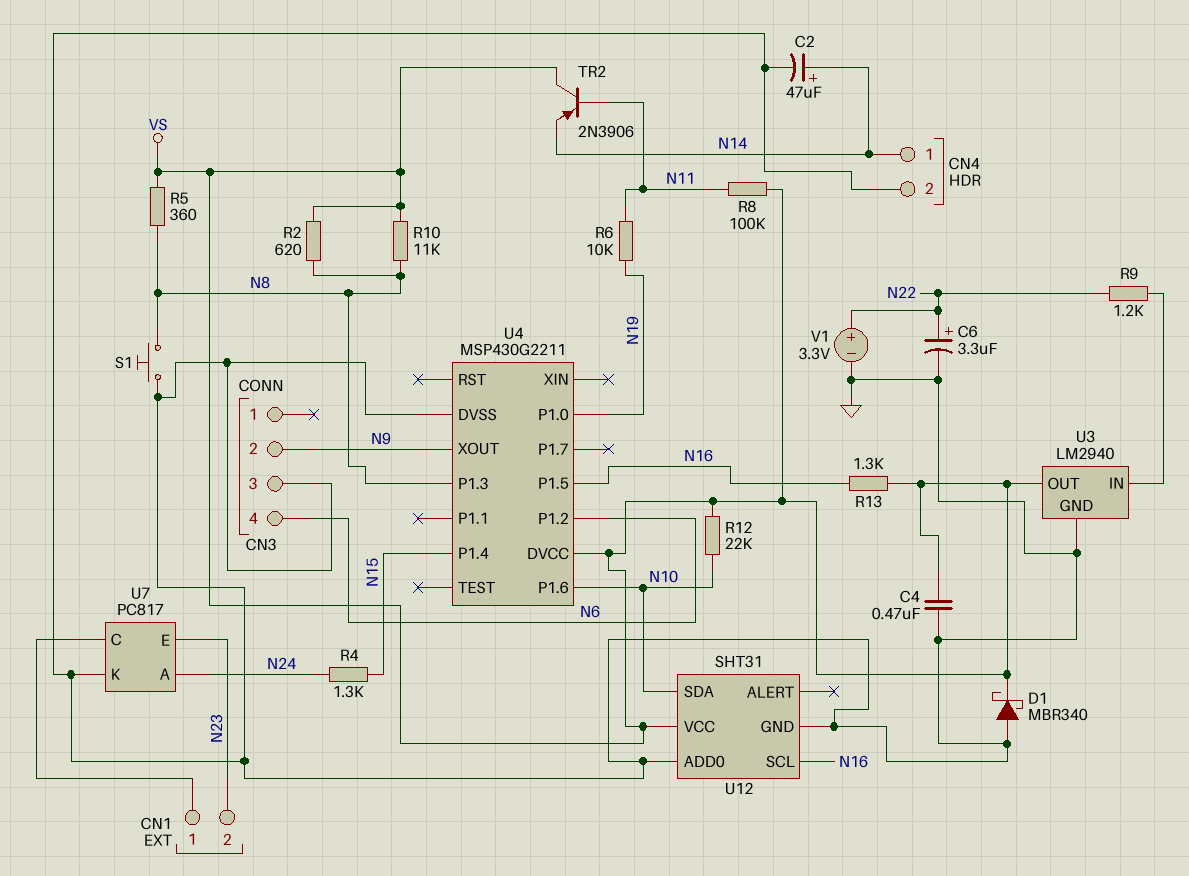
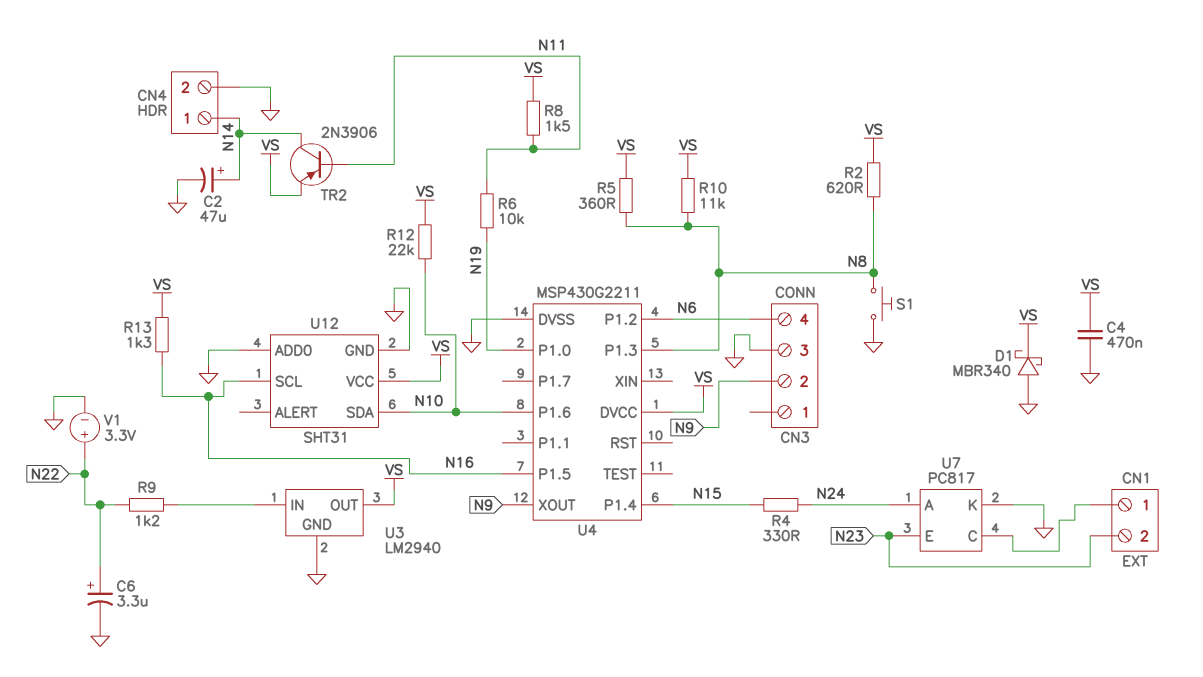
R4: 1.3k (N15, N24) -> 330 (N15, N24)
R8: 100k (N11, VS) -> 1.5k (N11, VS)
TR2: PNP 2N3906 (B N11, C VS, E N14) -> PNP 2N3906 (B N11, C N14, E VS)

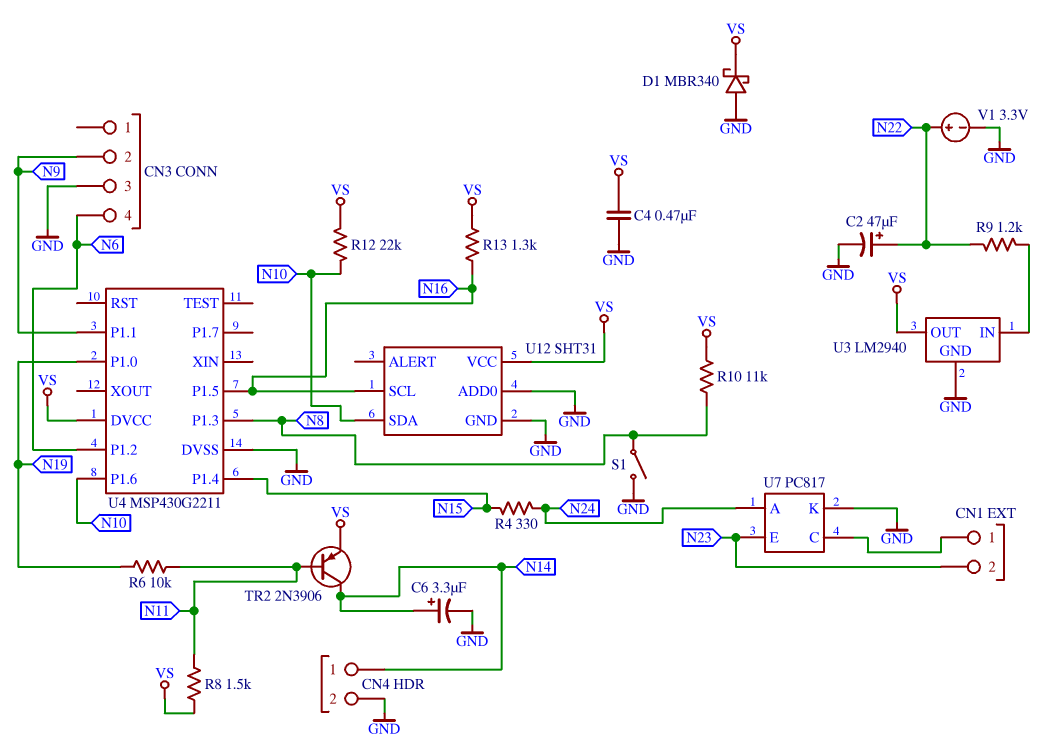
C2: 47uF (plus N14, minus GND) -> 47uF (plus N22, minus GND)
C6: 3.3uF (plus N22, minus GND) -> 3.3uF (plus N14, minus GND)
R2: 620 (N8, VS) -> none
R5: 360 (N8, VS) -> none
S1: button (GND, N8) -> switch (GND, N8)
U4 pin P1.1: none -> N9
U4 pin XOUT: N9 -> none

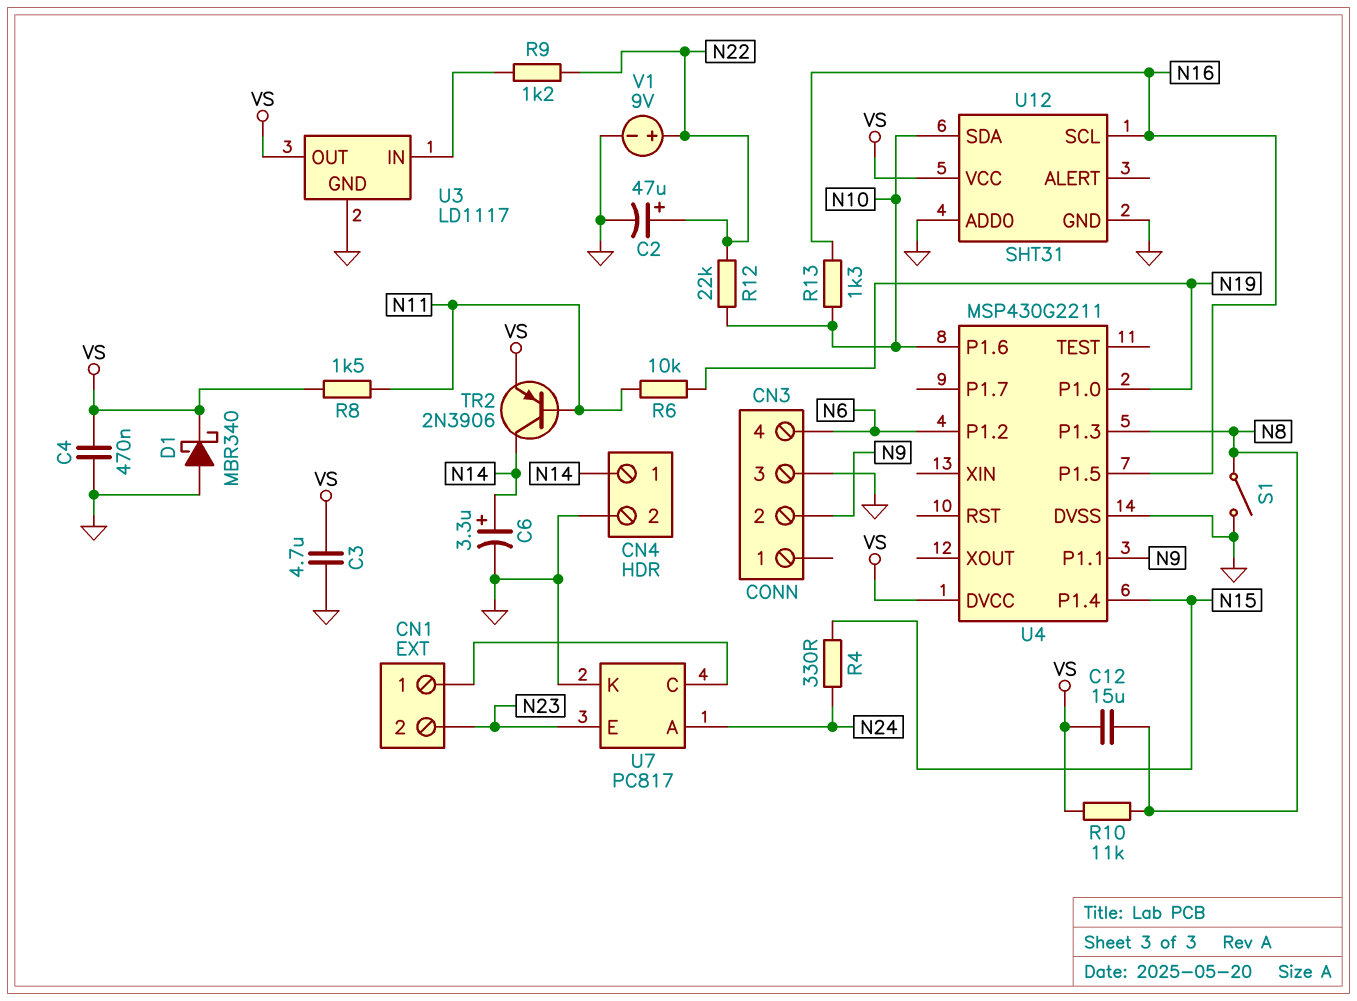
C3: none -> 4.7uF (GND, VS)
C12: none -> 15uF (N8, VS)
R12: 22k (N10, VS) -> 22k (N10, N22)
R13: 1.3k (N16, VS) -> 1.3k (N10, N16)
U3: LM2940 -> LD1117
V1: 3.3V (plus N22, minus GND) -> 9V (plus N22, minus GND)

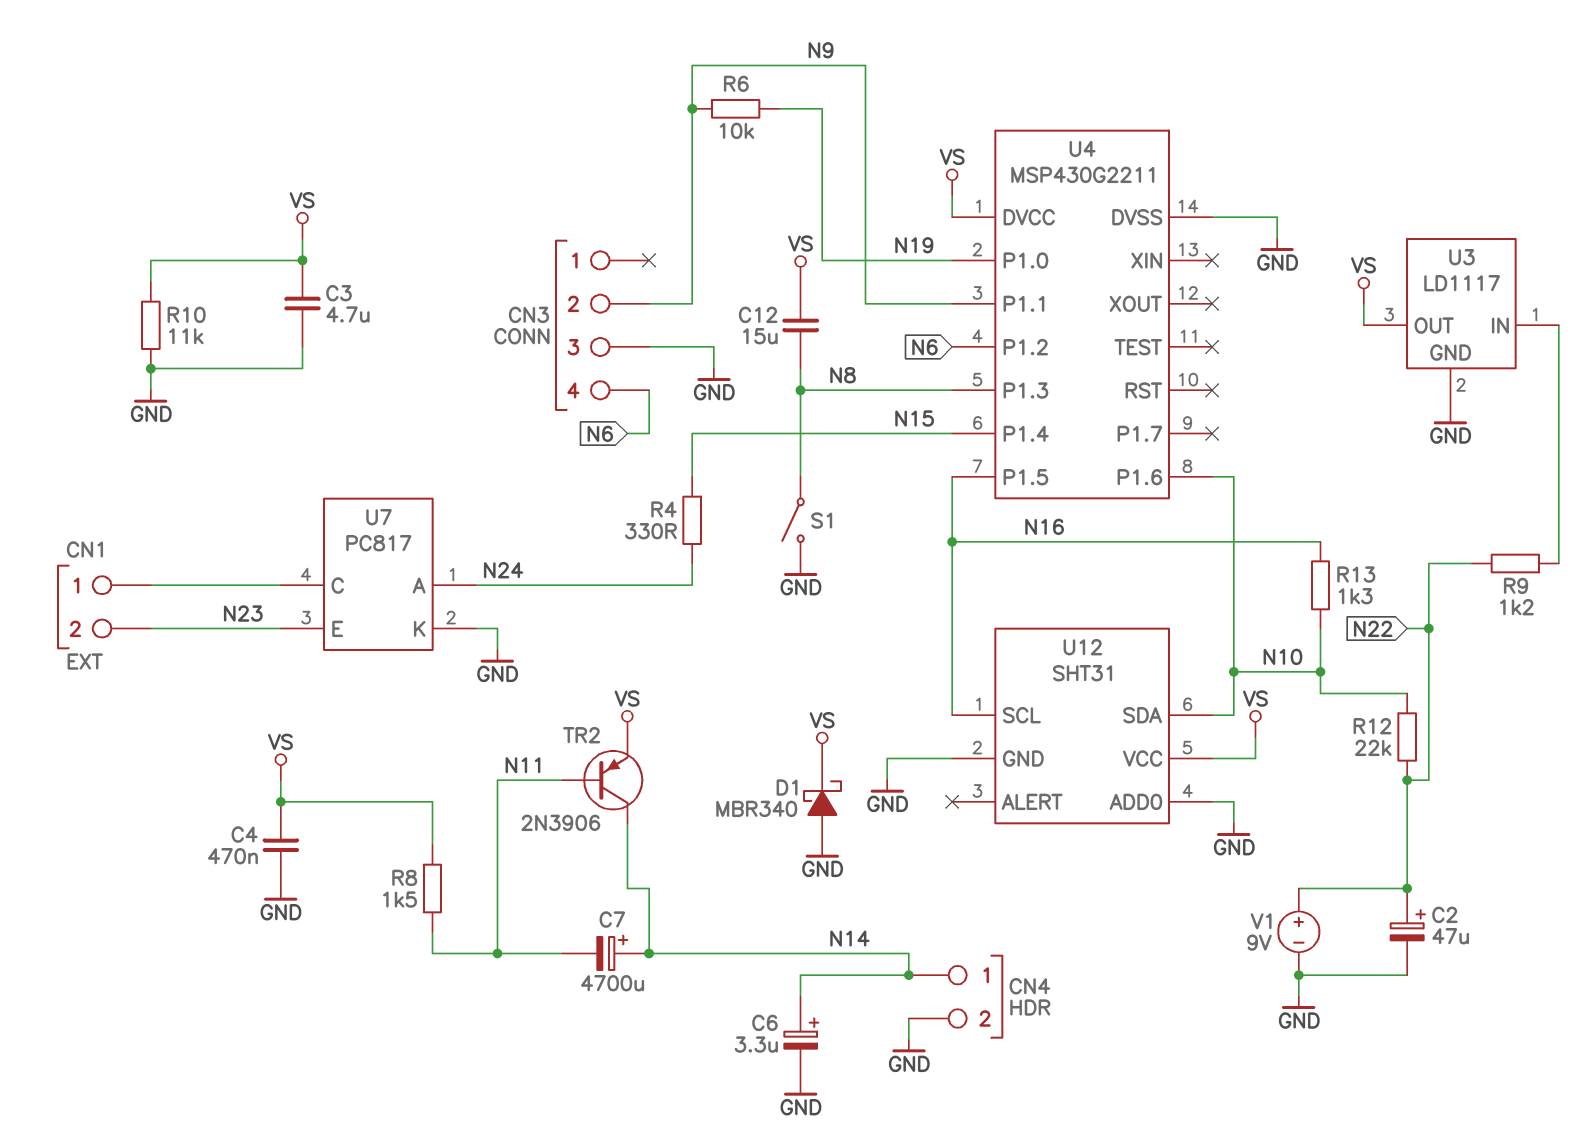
C7: none -> 4700uF (plus N14, minus N11)
R6: 10k (N11, N19) -> 10k (N9, N19)
R10: 11k (N8, VS) -> 11k (GND, VS)

